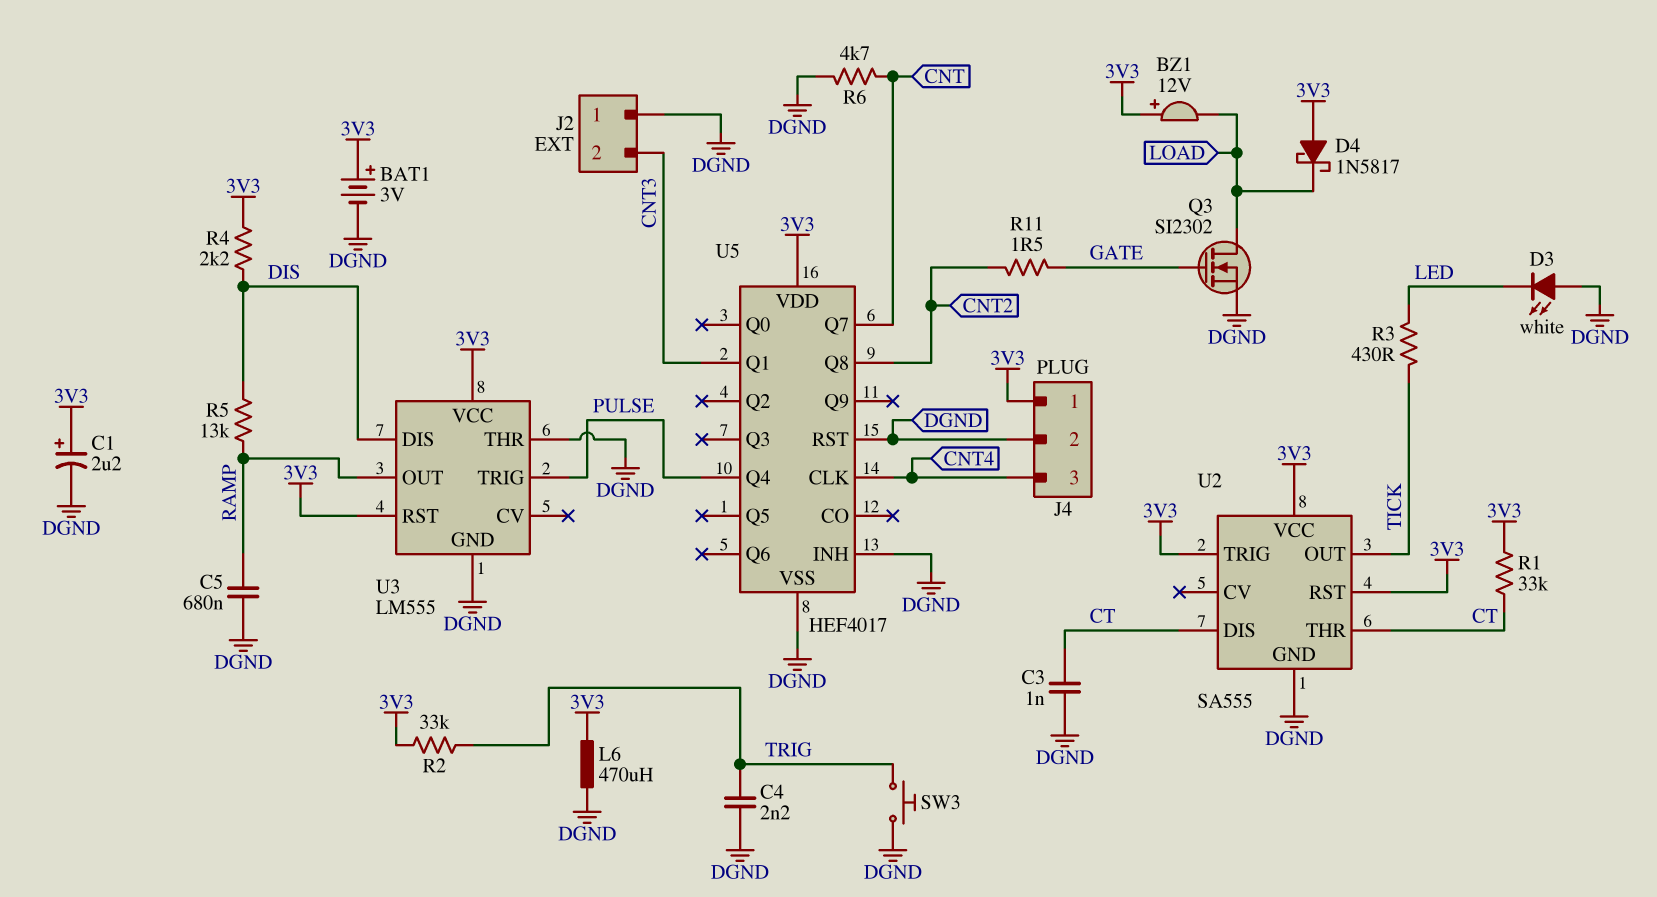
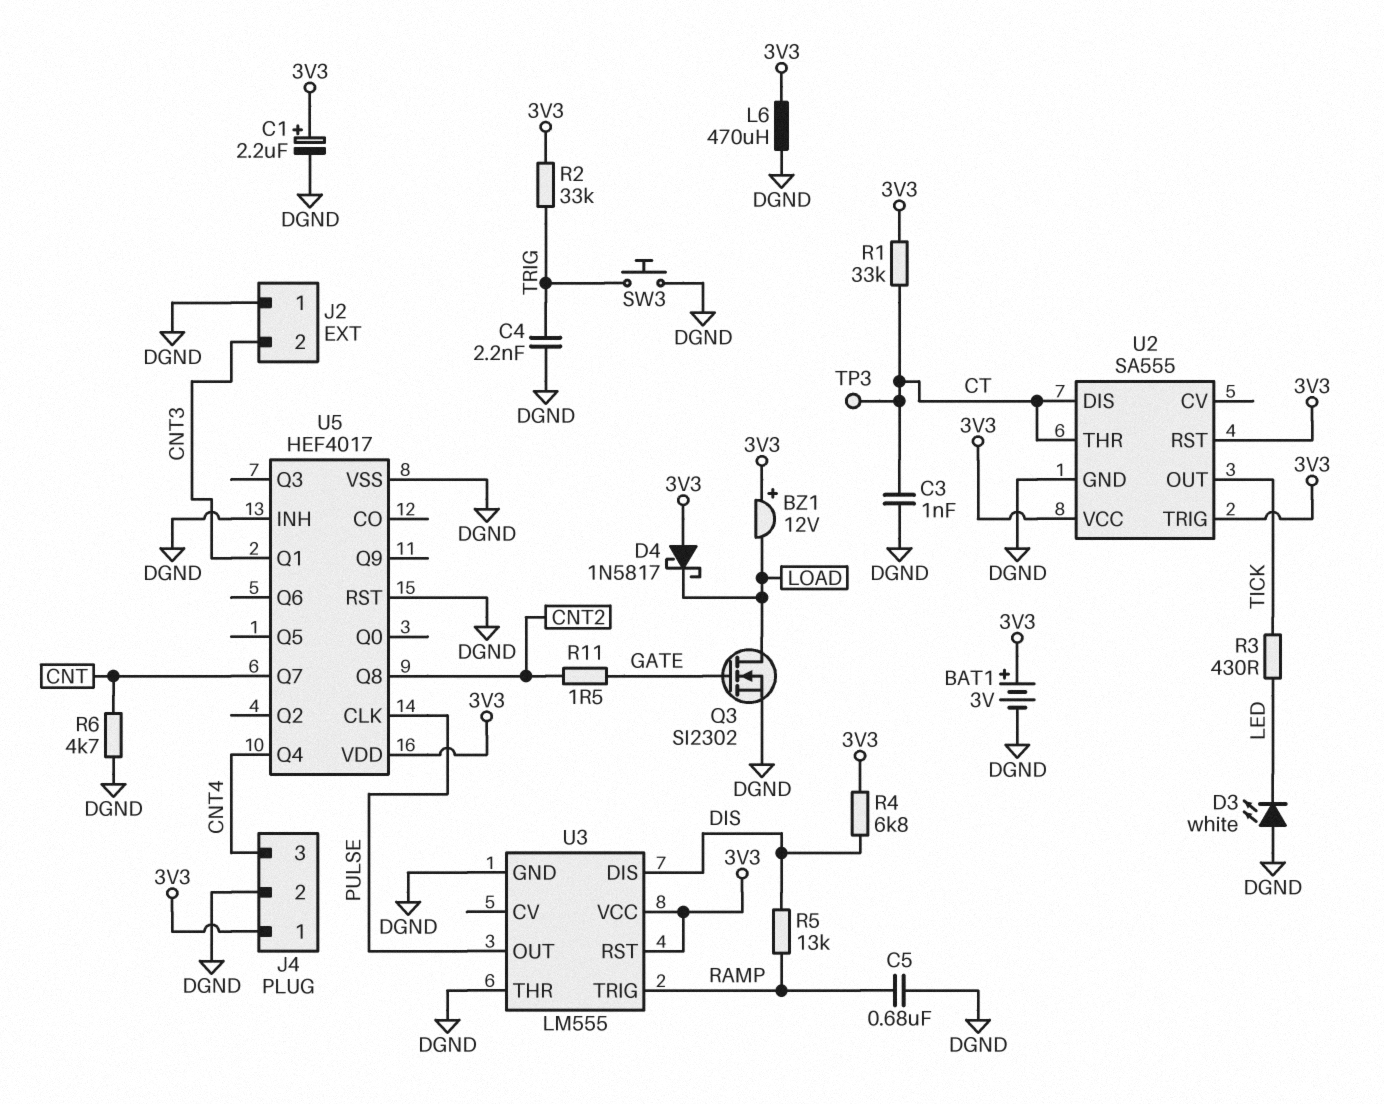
R4: 2.2k (3V3, DIS) -> 6.8k (3V3, DIS)
TP3: none -> test point (CT)
U3 pin OUT: RAMP -> PULSE
U3 pin TRIG: PULSE -> RAMP
U5 pin CLK: CNT4 -> PULSE
U5 pin Q4: PULSE -> CNT4

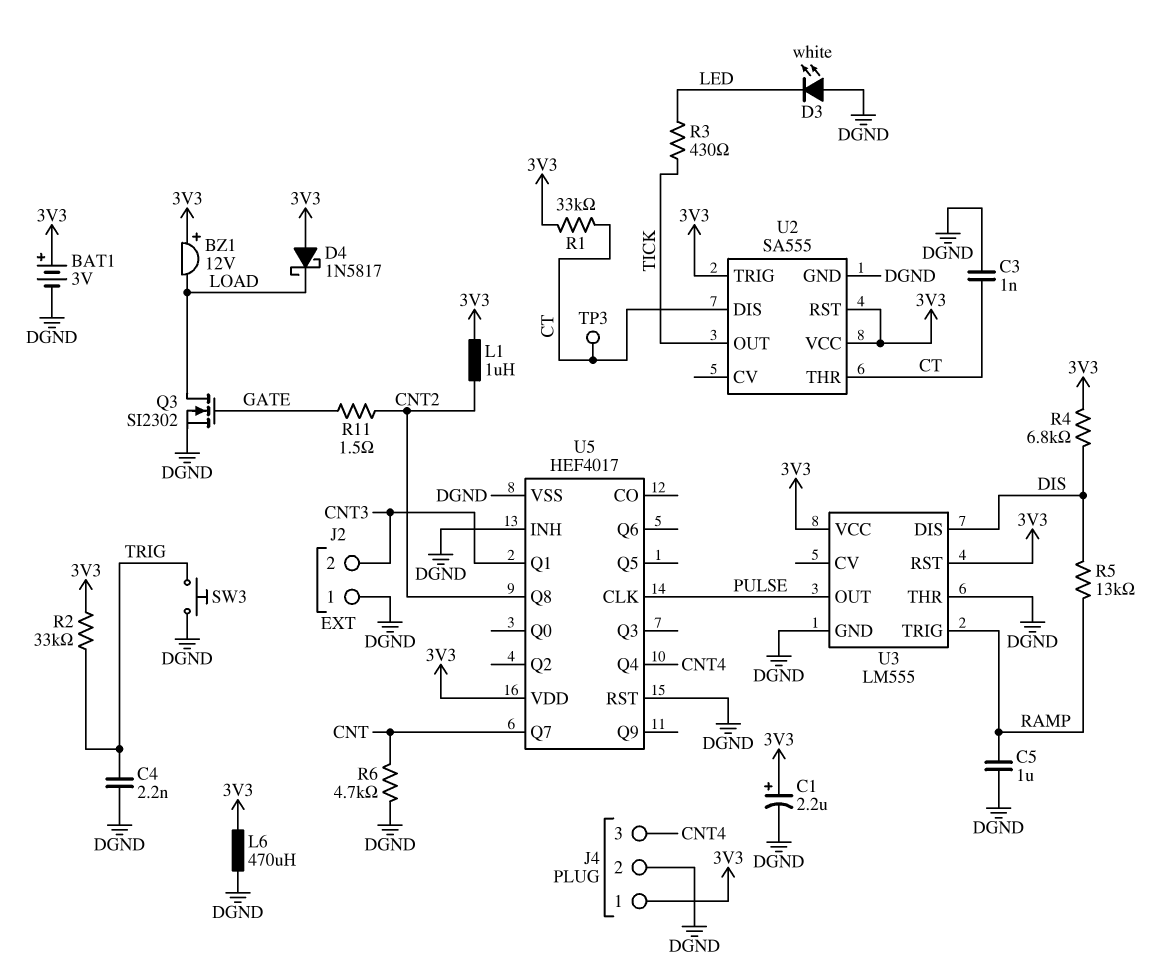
C5: 680nF (DGND, RAMP) -> 1uF (DGND, RAMP)
L1: none -> 1uH (3V3, CNT2)

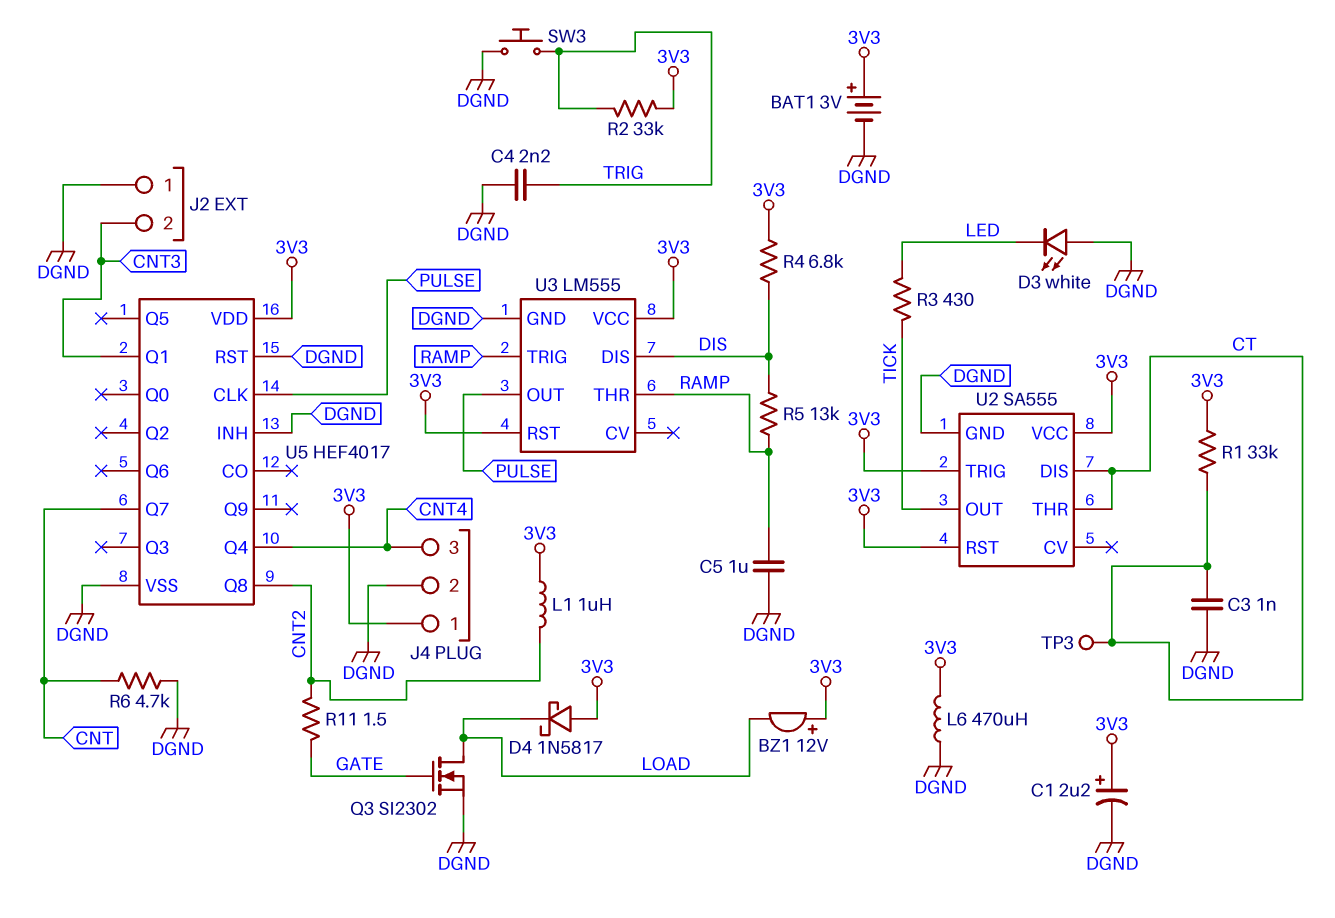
U3 pin THR: DGND -> RAMP

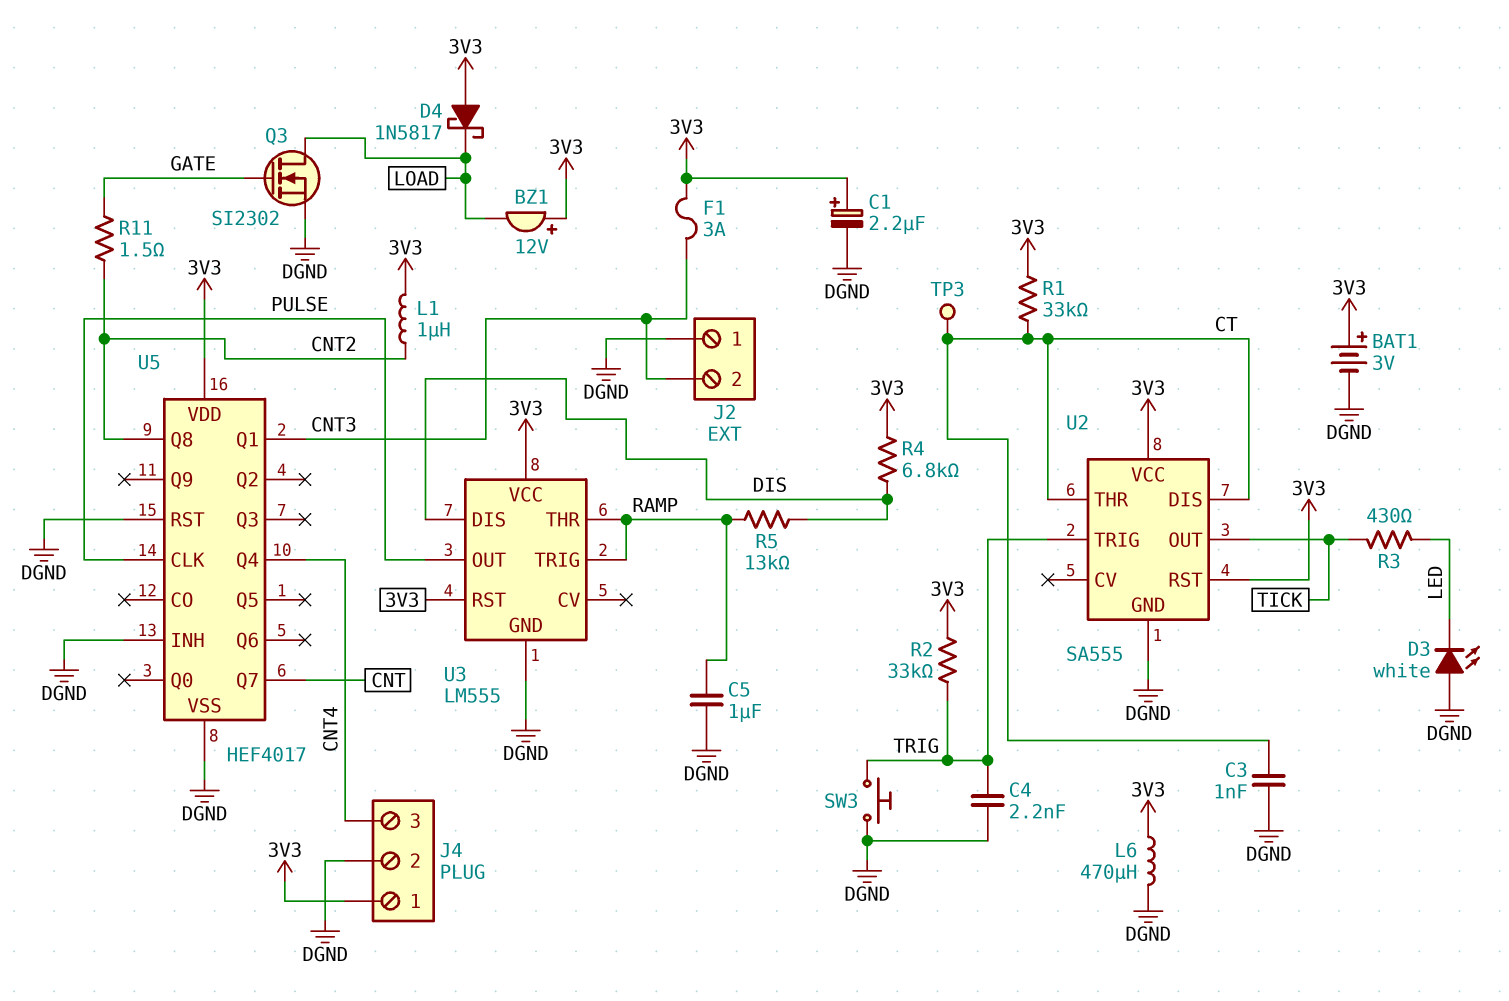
F1: none -> 3A (3V3, CNT3)
R6: 4.7k (CNT, DGND) -> none
U2 pin TRIG: 3V3 -> TRIG

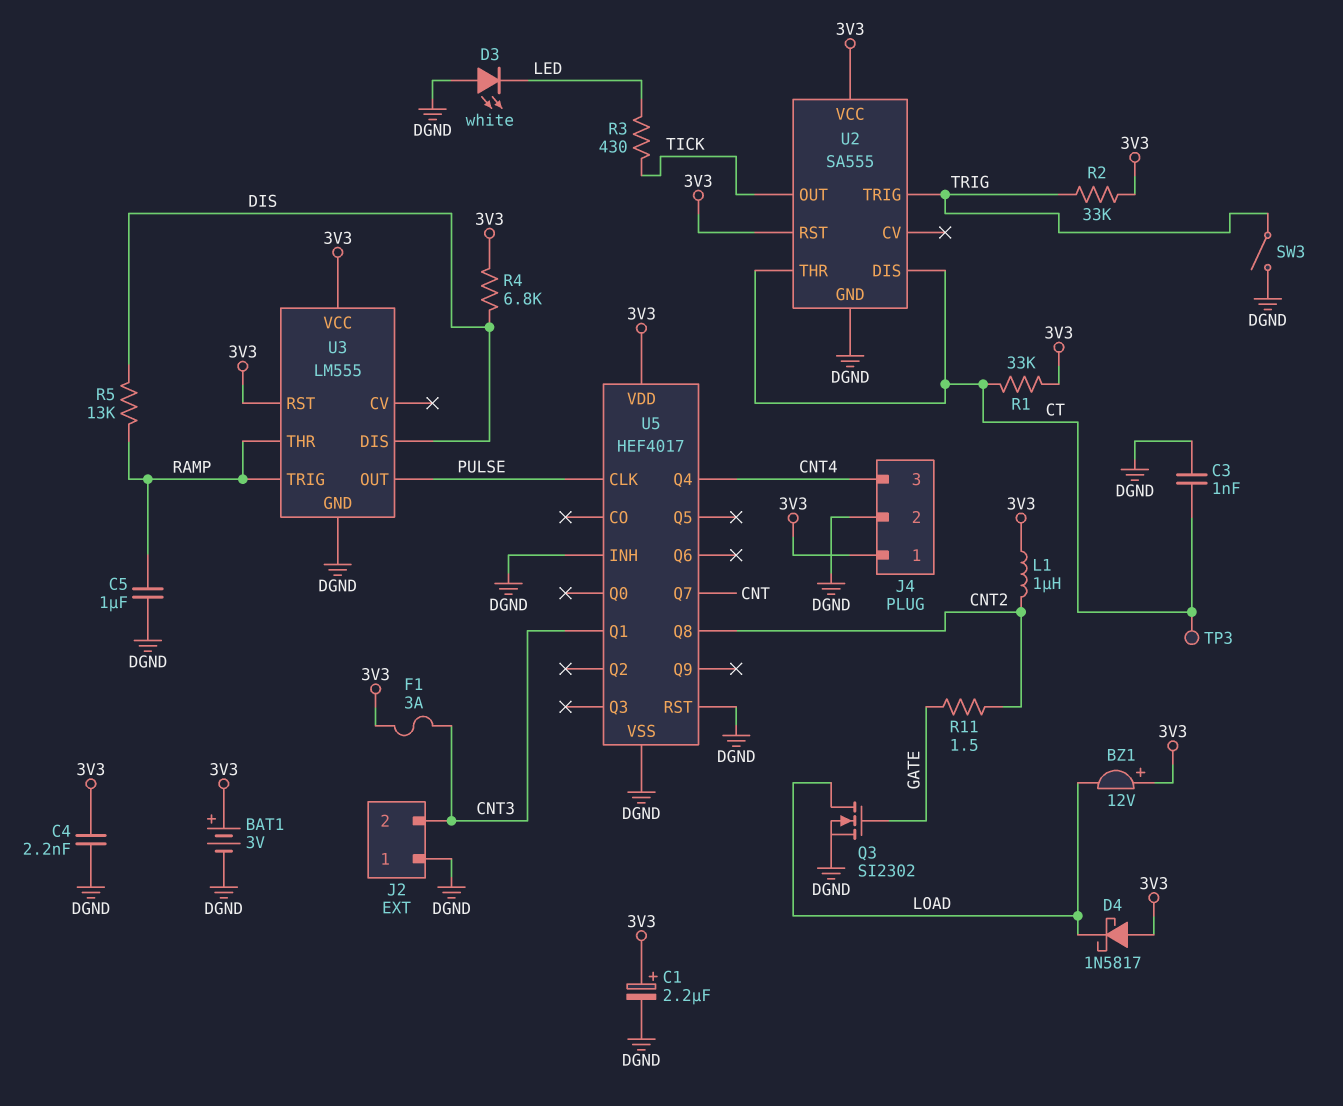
C4: 2.2nF (DGND, TRIG) -> 2.2nF (3V3, DGND)
L6: 470uH (3V3, DGND) -> none
SW3: button (DGND, TRIG) -> switch (DGND, TRIG)

